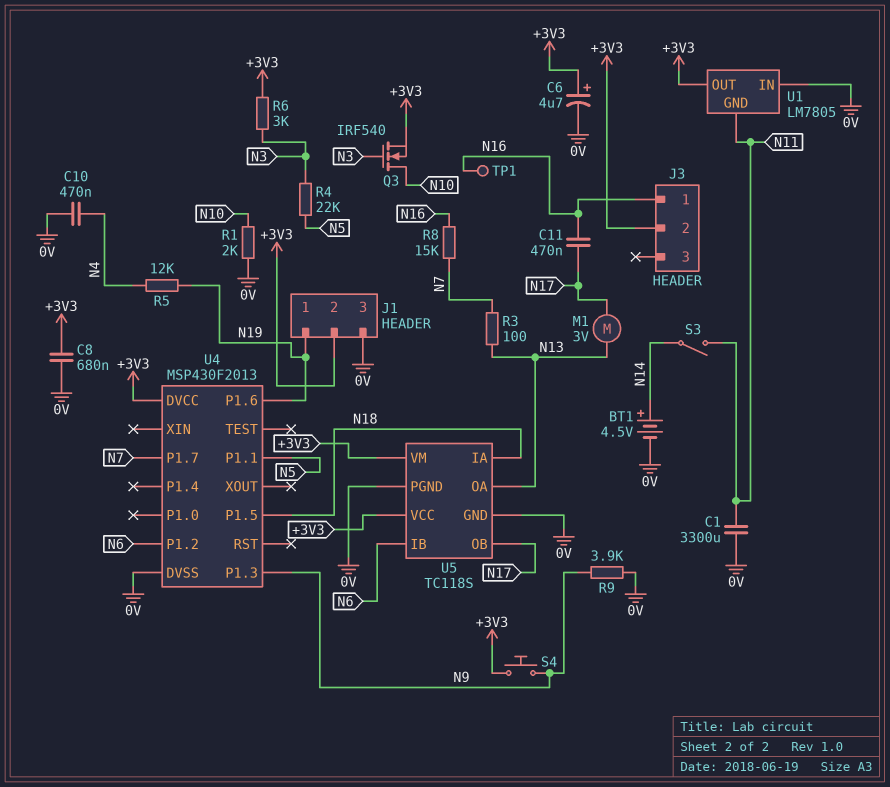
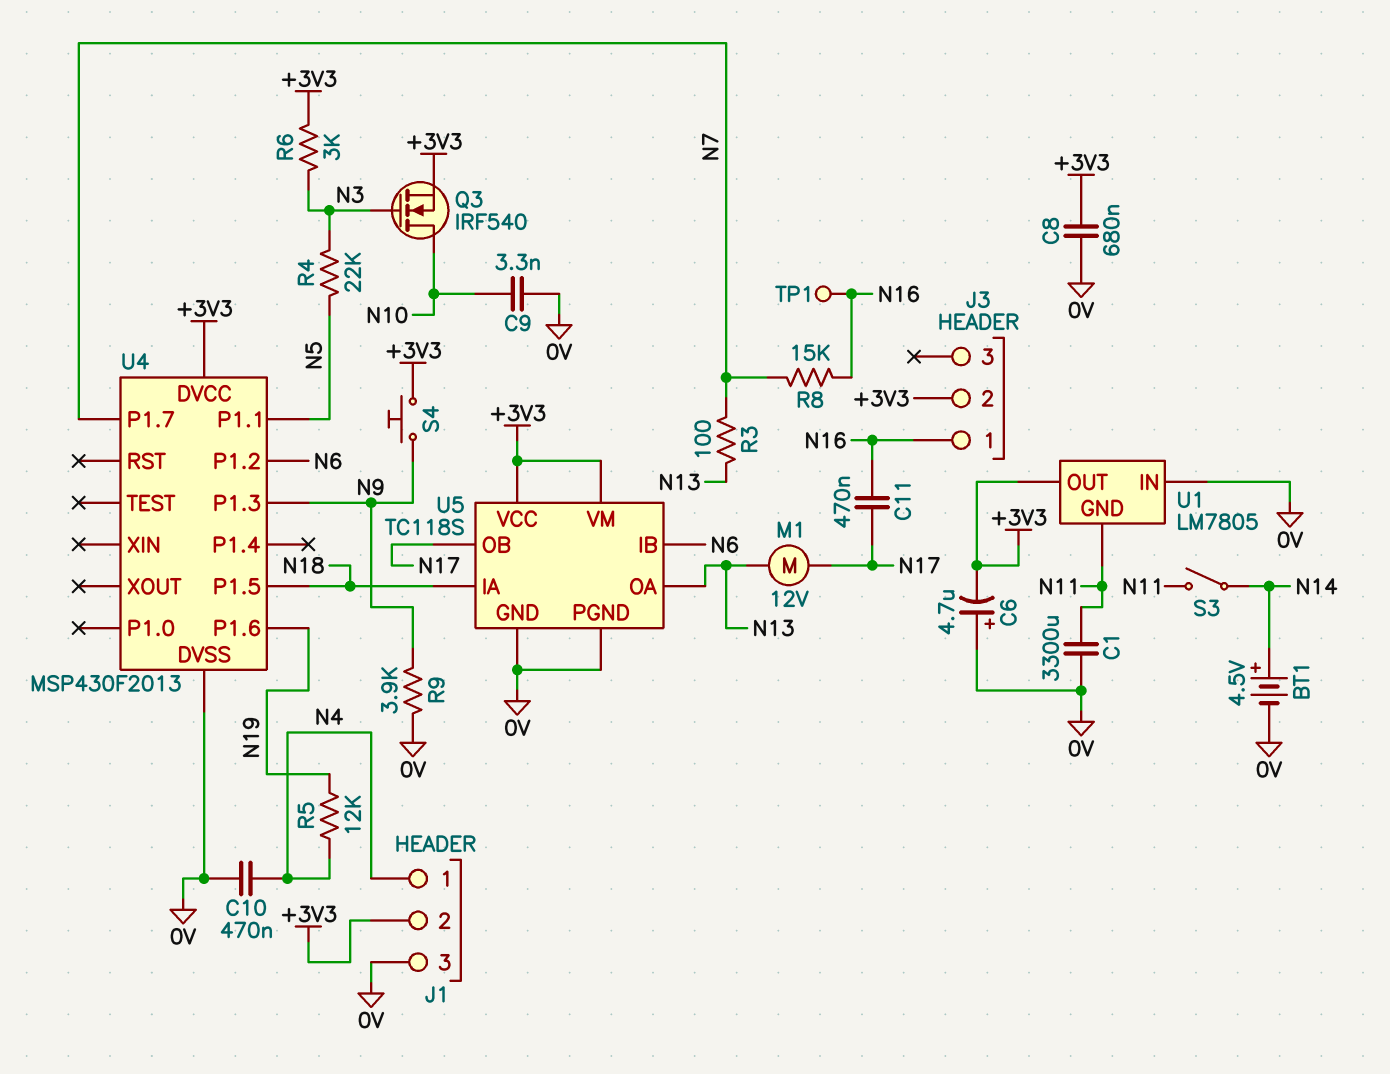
C6: 4.7uF (plus +3V3, minus 0V) -> 4.7uF (plus 0V, minus +3V3)
C9: none -> 3.3nF (0V, N10)
J1 pin 1: N19 -> N4
M1: motor 3V (N13, N17) -> motor 12V (N13, N17)
R1: 2k (0V, N10) -> none

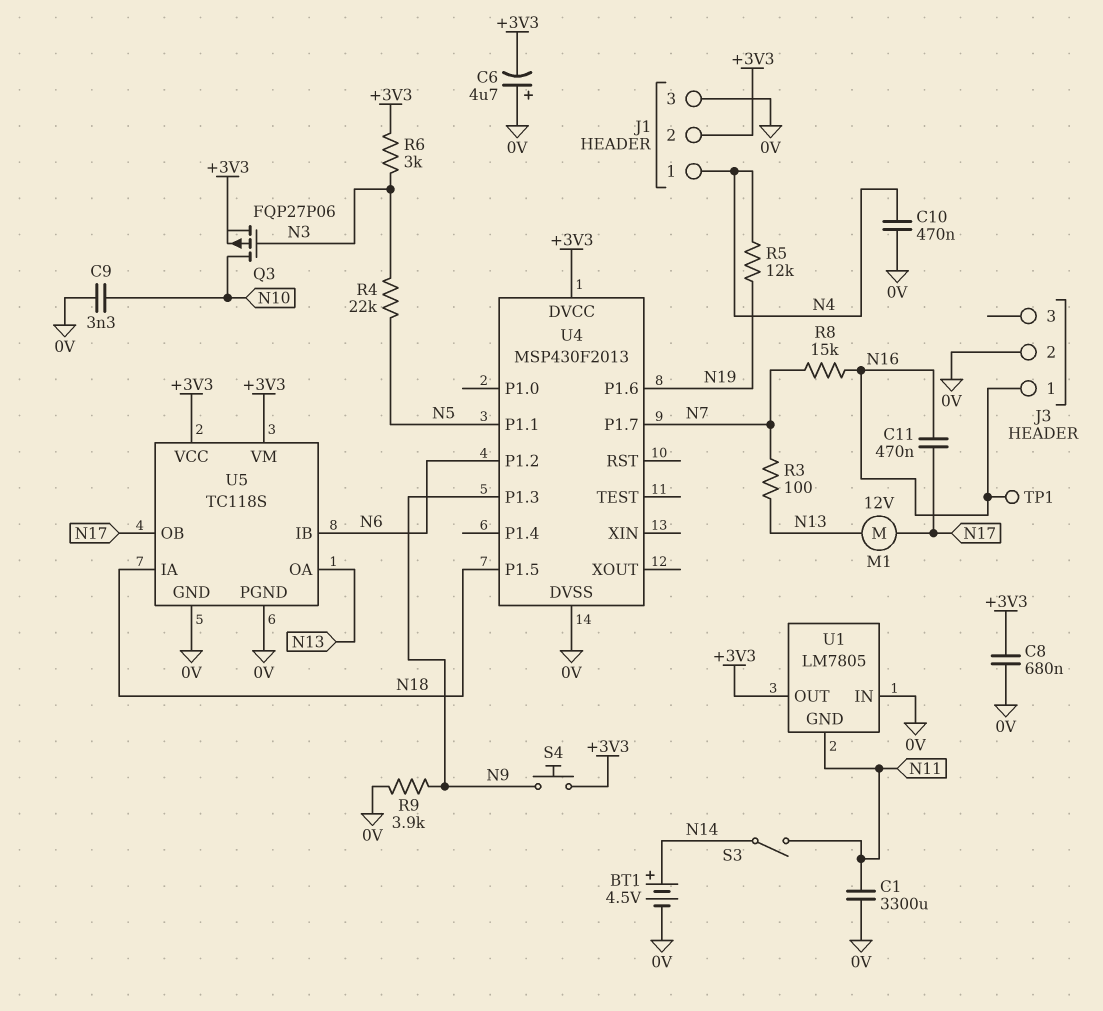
J3 pin 2: +3V3 -> 0V
Q3: NMOS IRF540 (G N3, D N10, S +3V3) -> PMOS FQP27P06 (G N3, D N10, S +3V3)

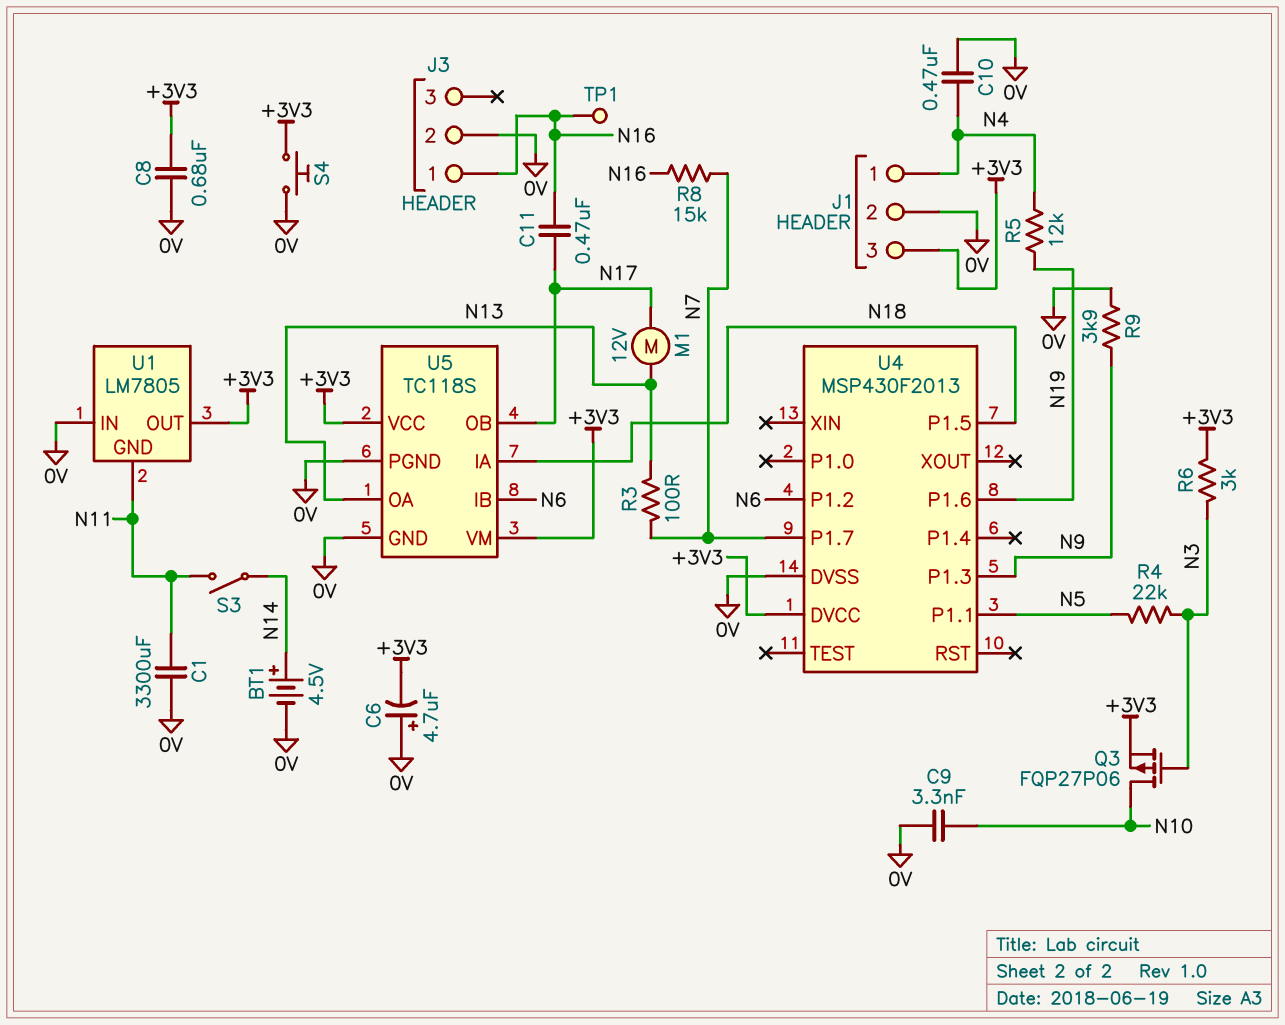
J1 pin 2: +3V3 -> 0V
J1 pin 3: 0V -> +3V3
S4: button (+3V3, N9) -> button (+3V3, 0V)

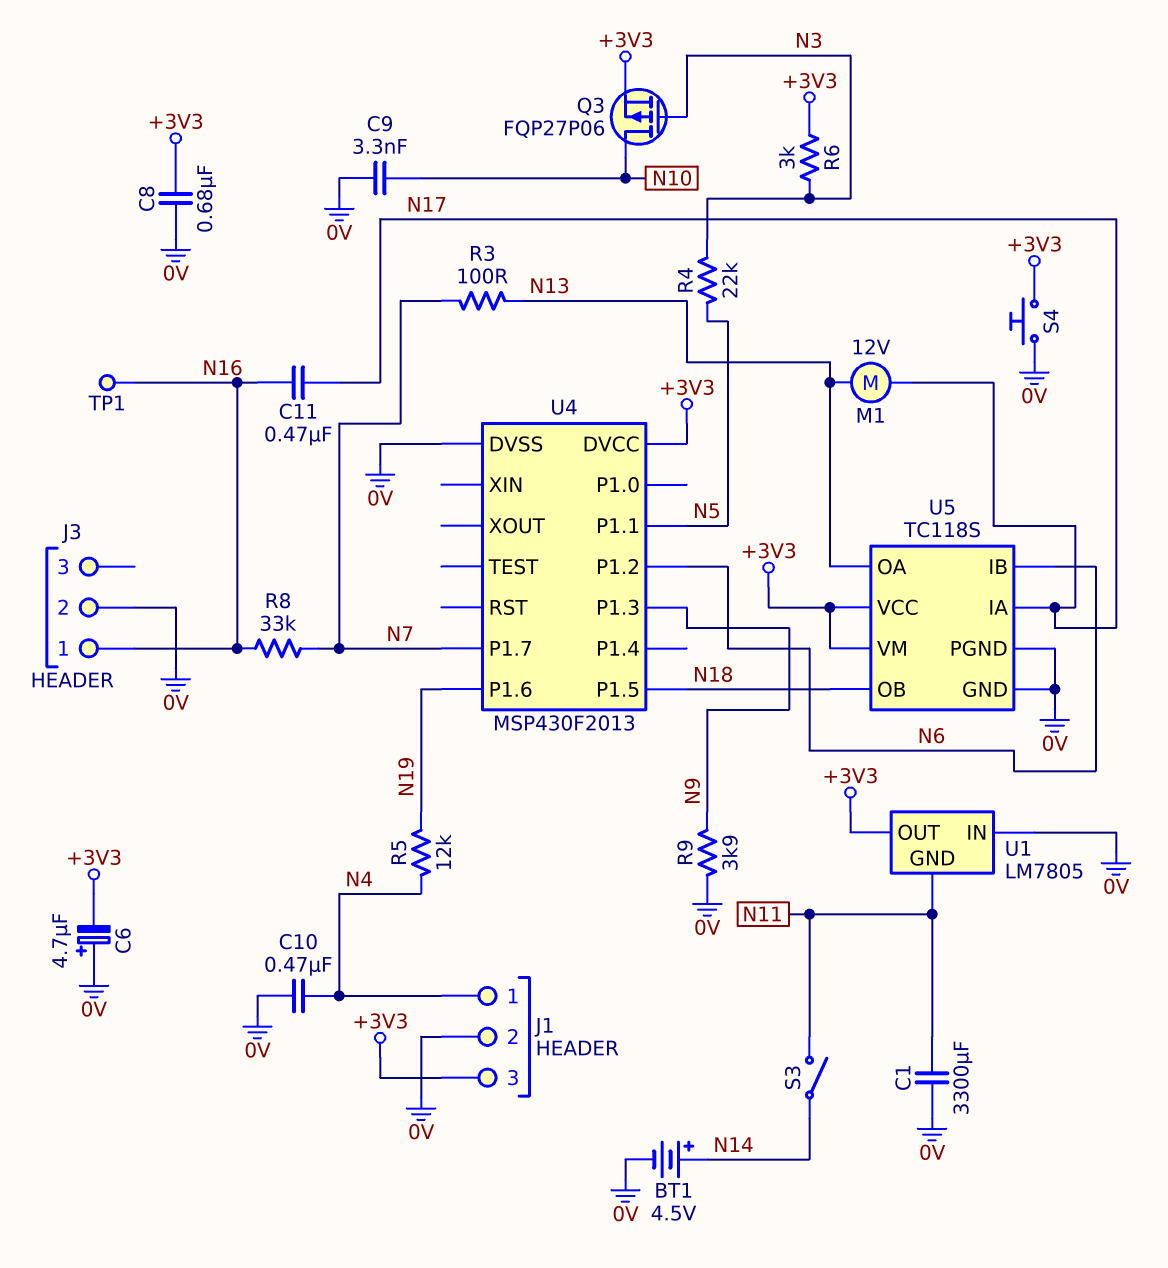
R8: 15k (N7, N16) -> 33k (N7, N16)
U5 pin IA: N18 -> N17
U5 pin OB: N17 -> N18

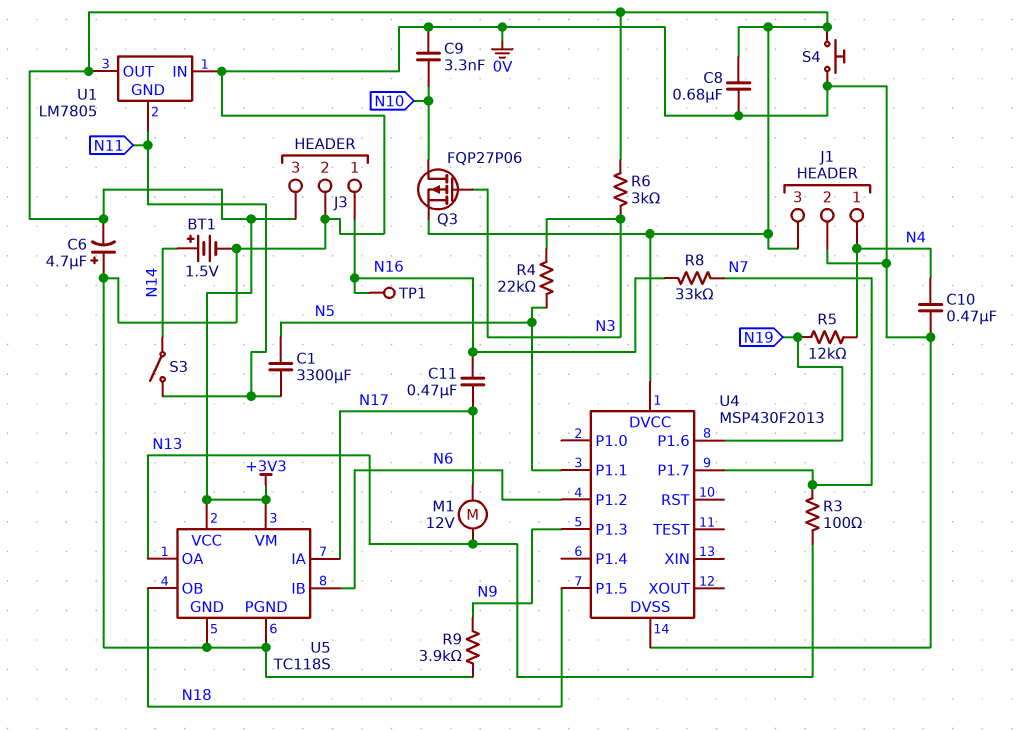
BT1: 4.5V (plus N14, minus 0V) -> 1.5V (plus N14, minus 0V)
C1: 3300uF (0V, N11) -> 3300uF (N5, N11)
J3 pin 3: none -> +3V3

